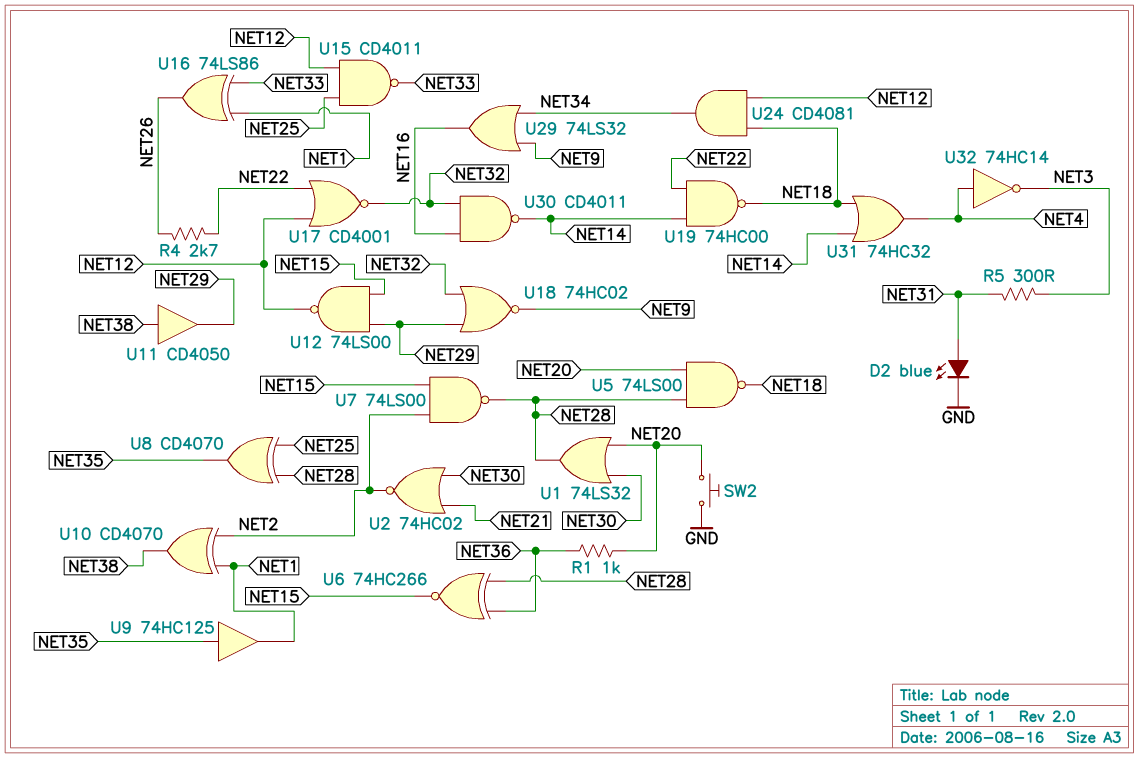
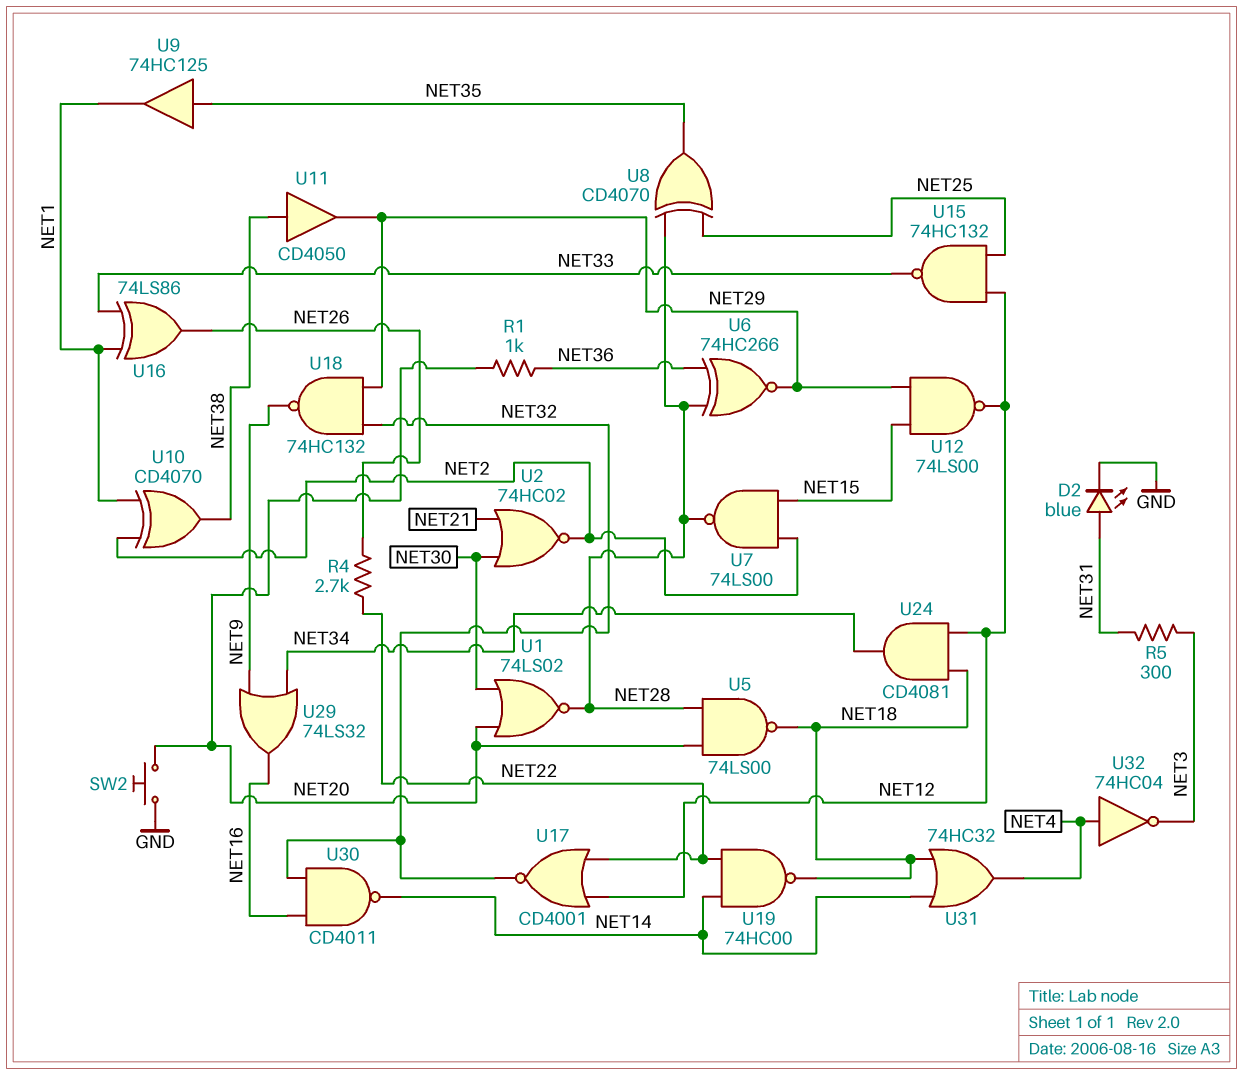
U1: OR 74LS32 (in NET20, in NET30, out NET28) -> NOR 74LS02 (in NET20, in NET30, out NET28)
U6: XNOR 74HC266 (in NET28, in NET36, out NET15) -> XNOR 74HC266 (in NET28, in NET36, out NET29)
U15: NAND CD4011 (in NET12, in NET25, out NET33) -> NAND 74HC132 (in NET12, in NET25, out NET33)
U18: NOR 74HC02 (in NET29, in NET32, out NET9) -> NAND 74HC132 (in NET29, in NET32, out NET9)
U32: NOT 74HC14 (in NET4, out NET3) -> NOT 74HC04 (in NET4, out NET3)

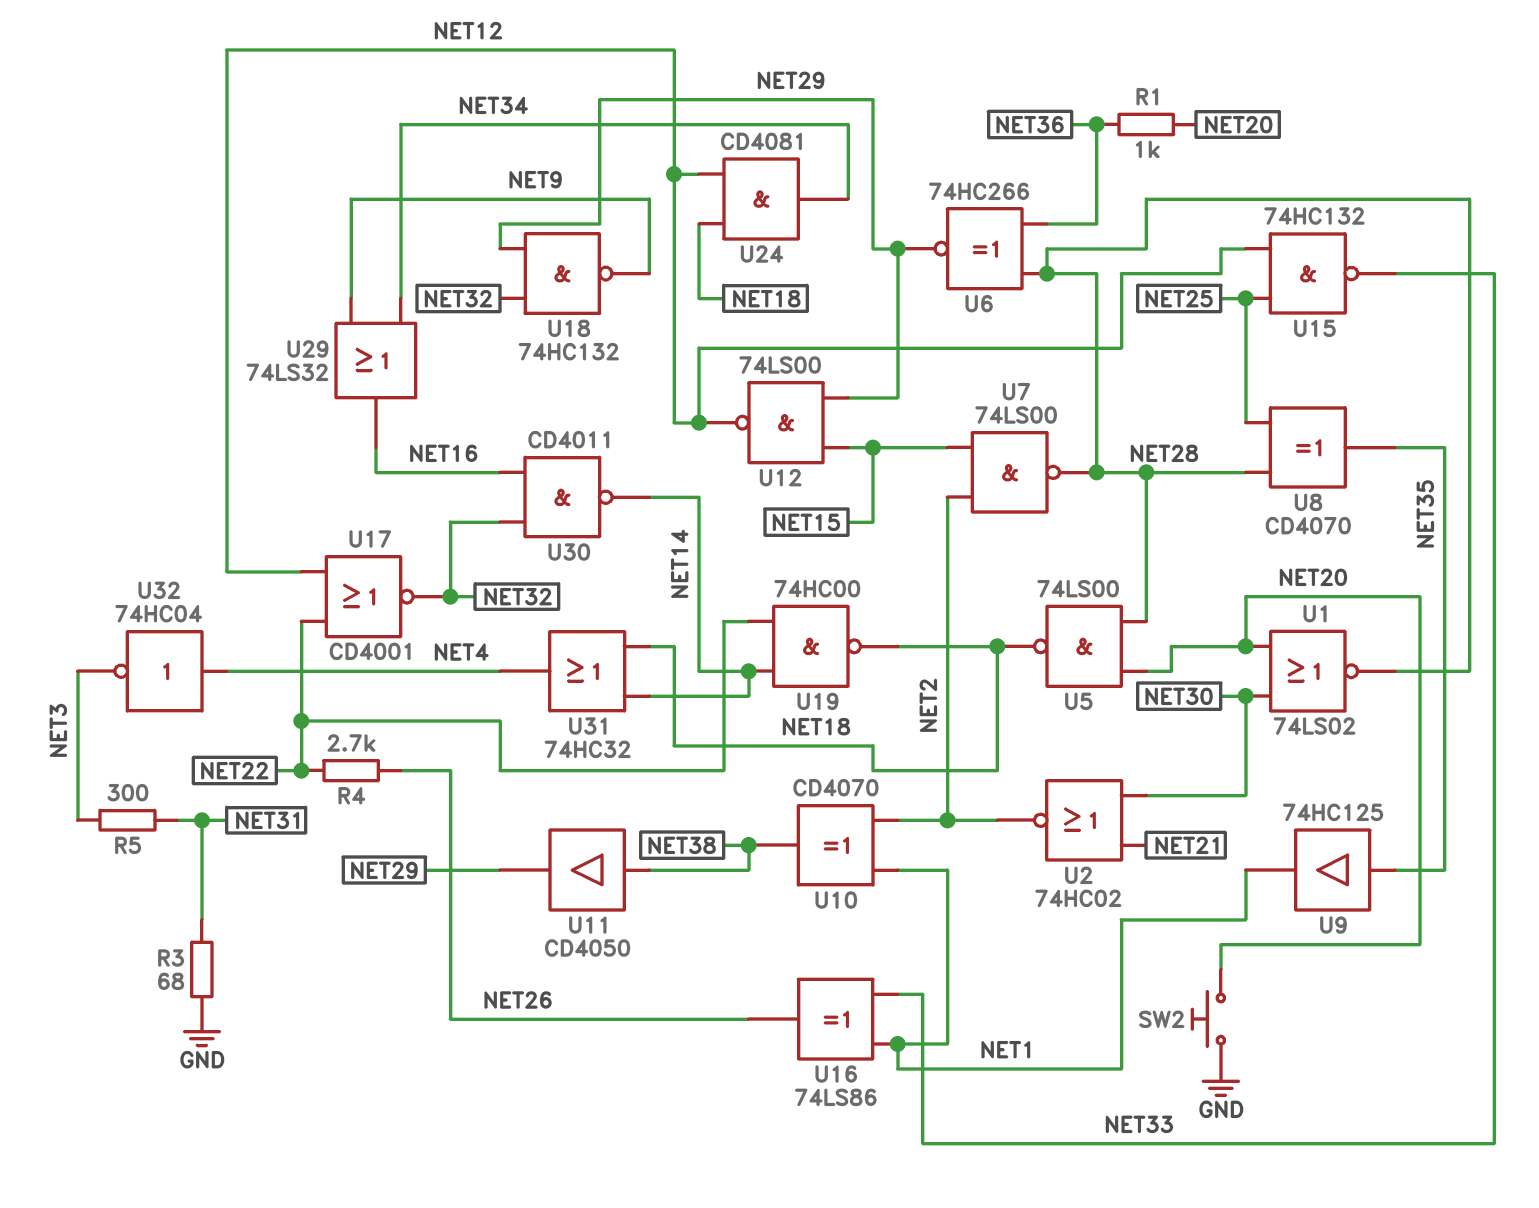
D2: LED blue (A NET31, K GND) -> none
R3: none -> 68 (GND, NET31)

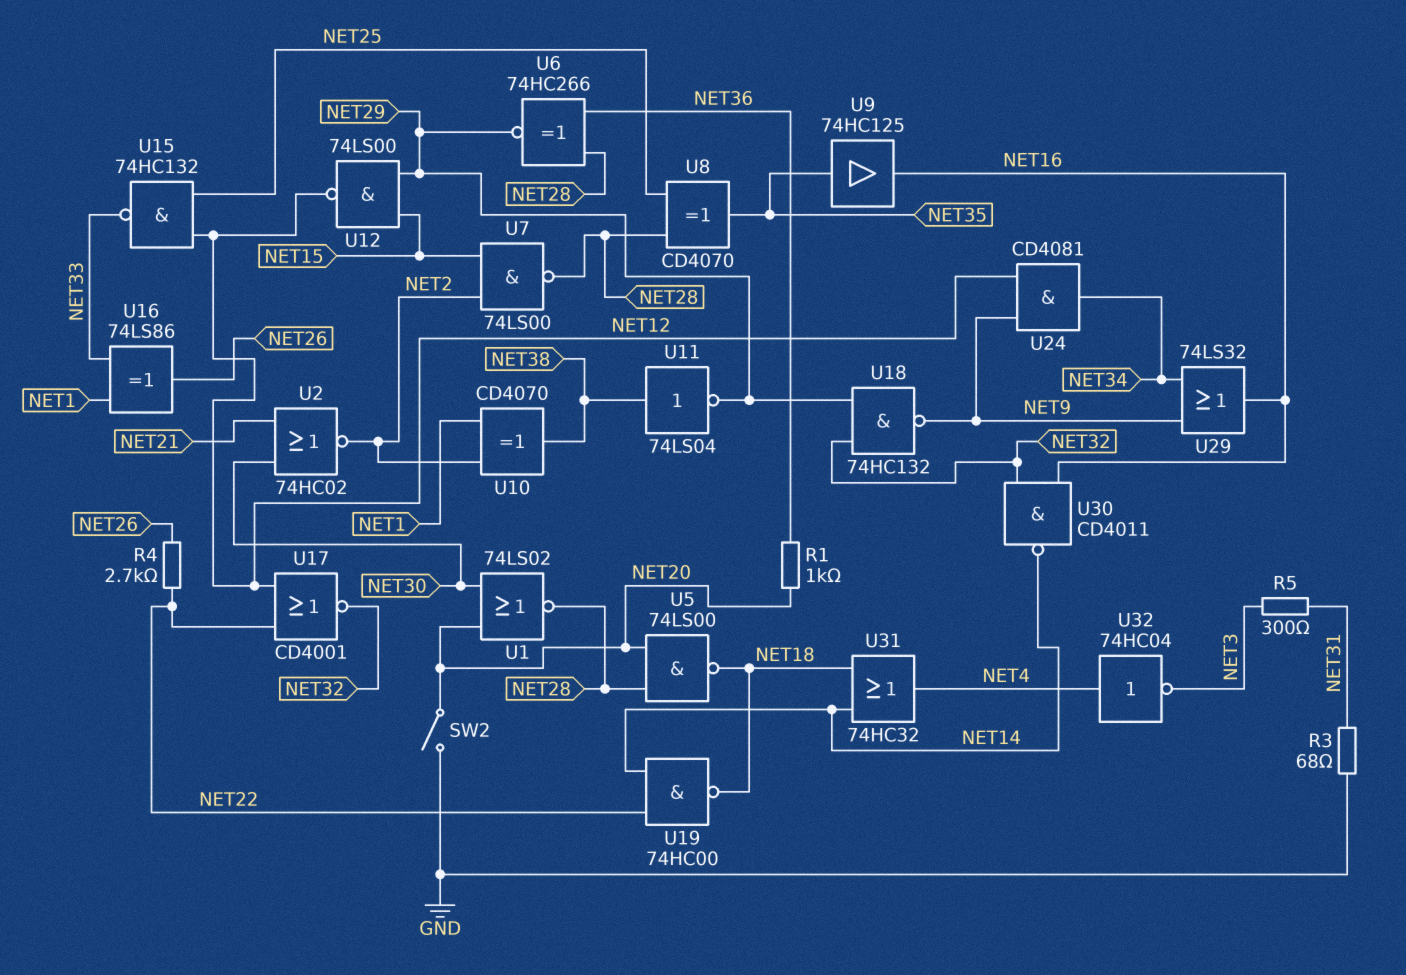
SW2: button (GND, NET20) -> switch (GND, NET20)
U9: buffer 74HC125 (in NET35, out NET1) -> buffer 74HC125 (in NET35, out NET16)
U11: buffer CD4050 (in NET38, out NET29) -> NOT 74LS04 (in NET38, out NET29)
U24: AND CD4081 (in NET12, in NET18, out NET34) -> AND CD4081 (in NET9, in NET12, out NET34)

